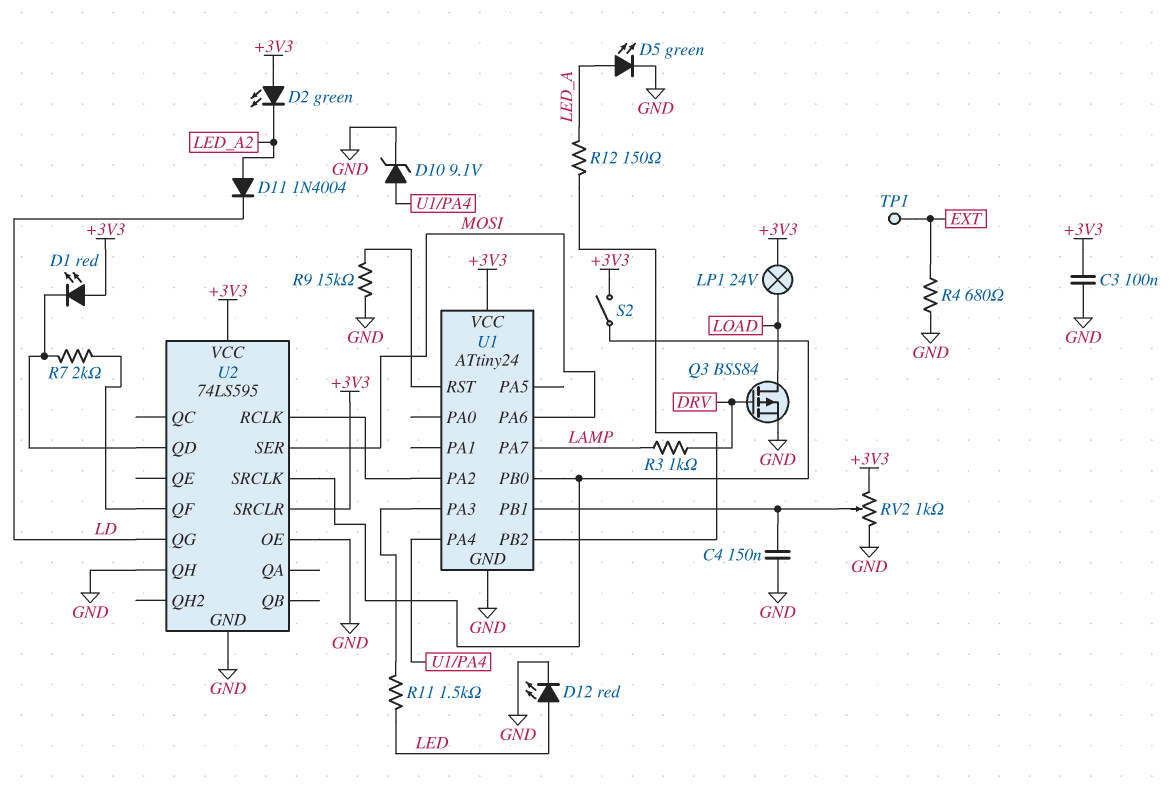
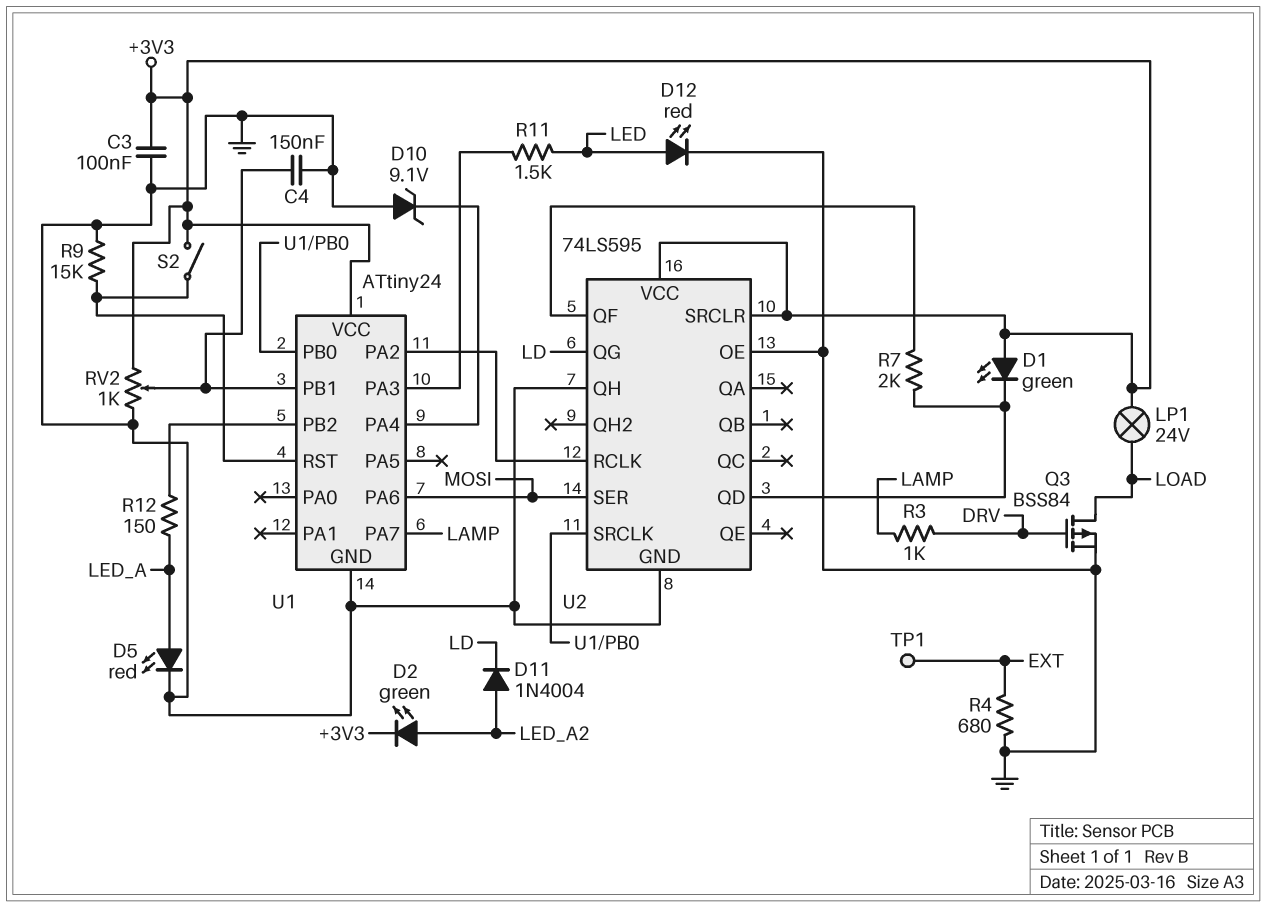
D1: LED red (A +3V3, K U2/QD) -> LED green (A +3V3, K U2/QD)
D2: LED green (A +3V3, K LED_A2) -> LED green (A LED_A2, K +3V3)
D5: LED green (A LED_A, K GND) -> LED red (A LED_A, K GND)
D10: zener 9.1V (A U1/PA4, K GND) -> zener 9.1V (A GND, K U1/PA4)
S2: switch (+3V3, U1/PB0) -> switch (+3V3, U1/RST)

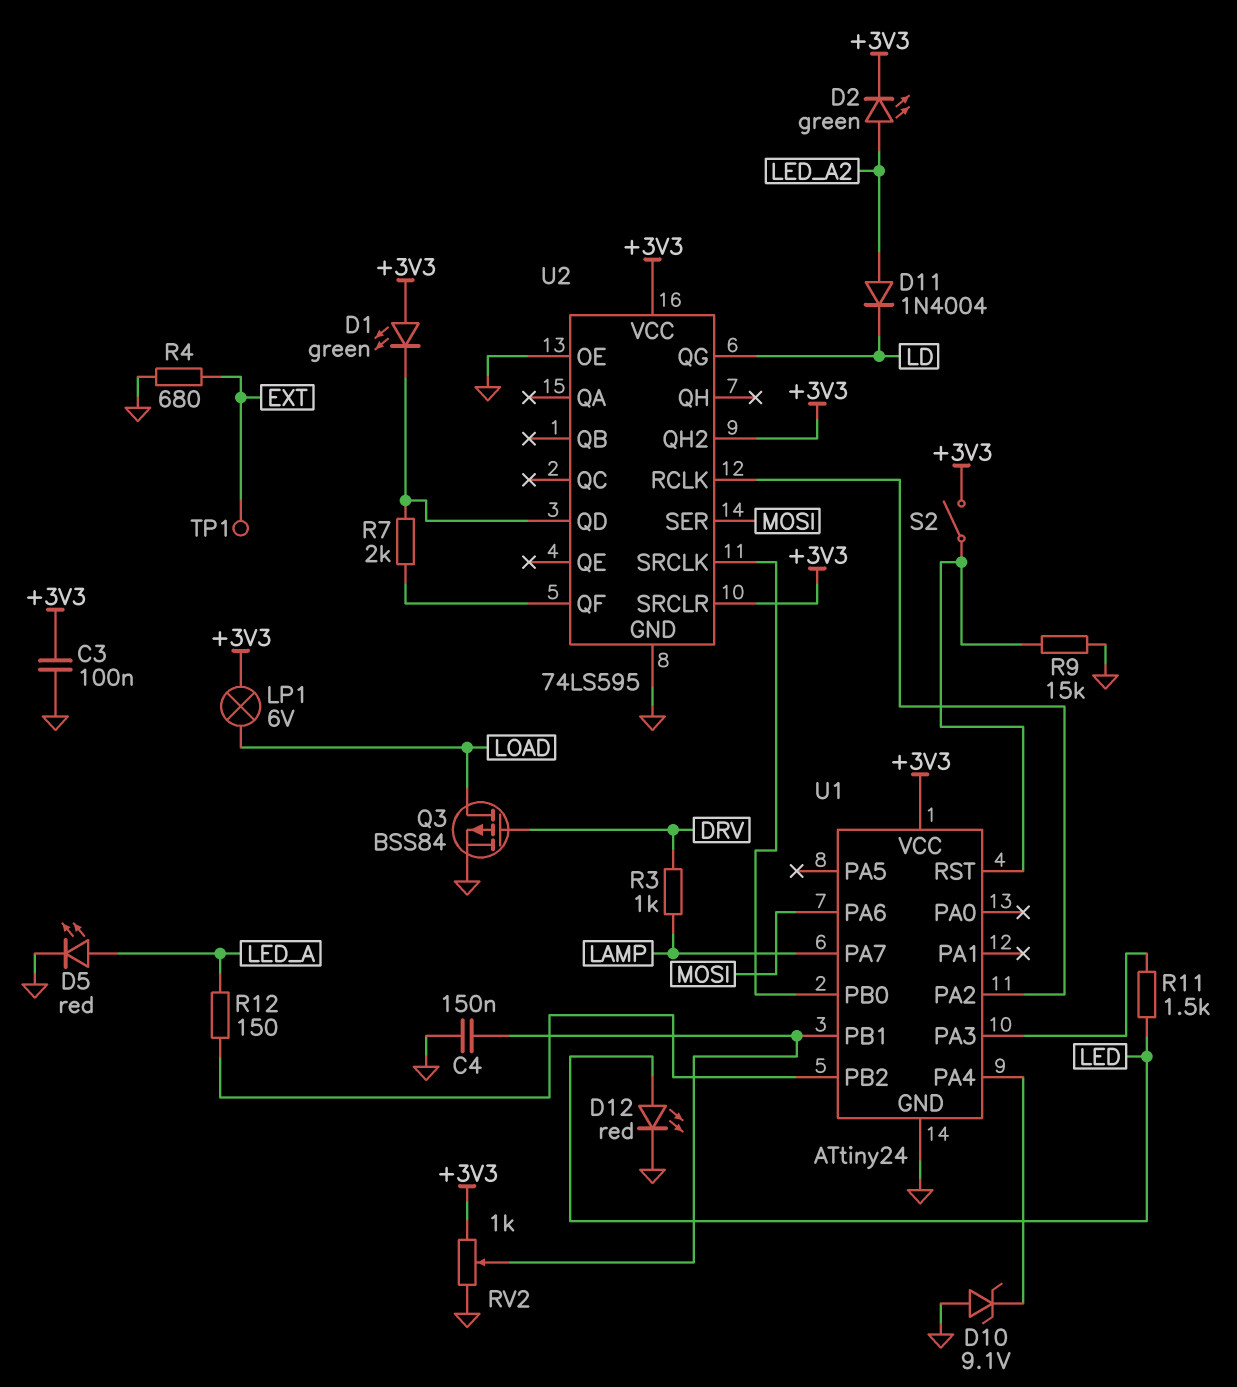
LP1: lamp 24V (+3V3, LOAD) -> lamp 6V (+3V3, LOAD)
U2 pin QH: GND -> none
U2 pin QH2: none -> +3V3

